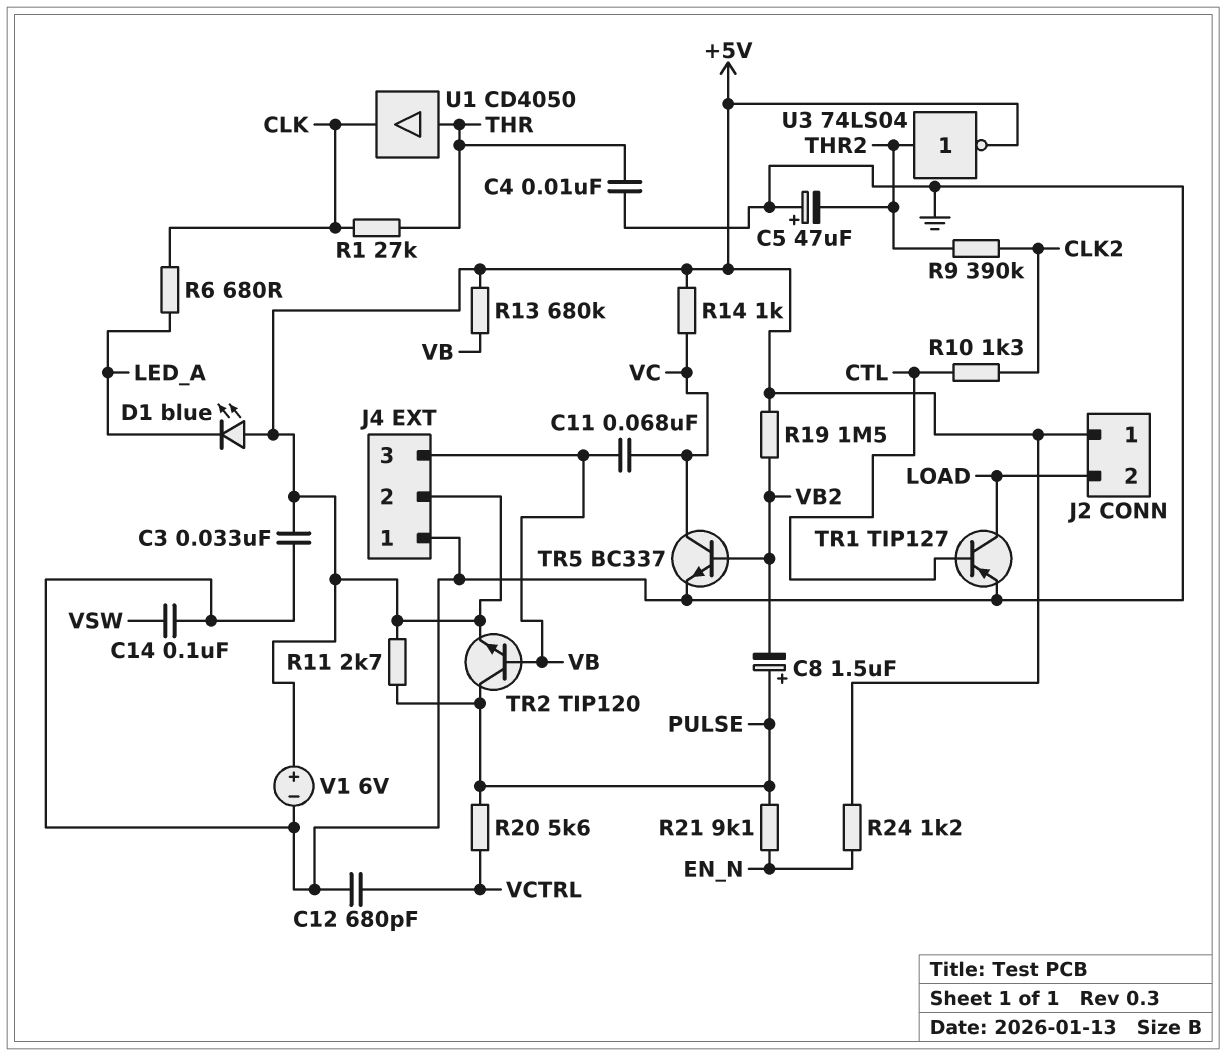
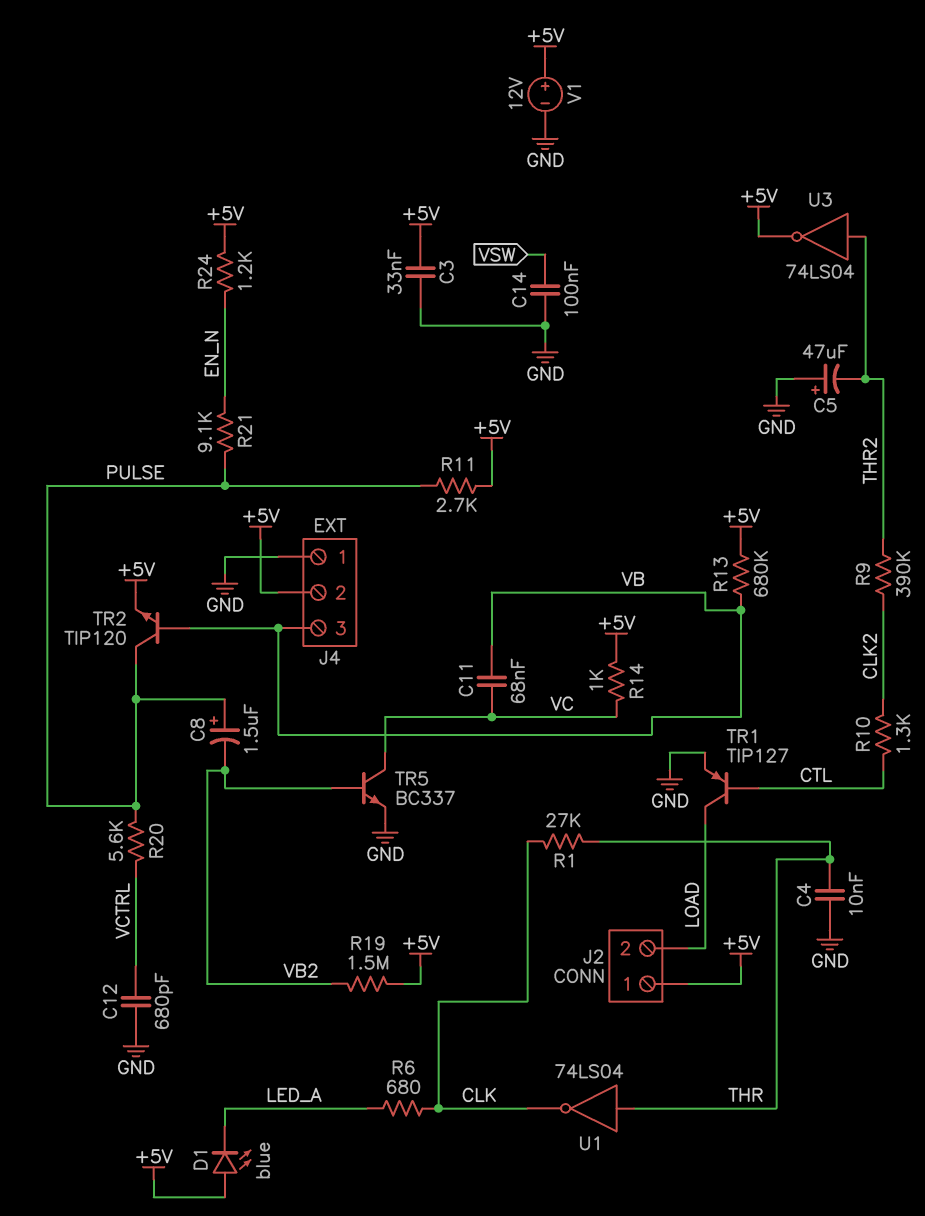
U1: buffer CD4050 (in THR, out CLK) -> NOT 74LS04 (in THR, out CLK)
V1: 6V (plus +5V, minus GND) -> 12V (plus +5V, minus GND)

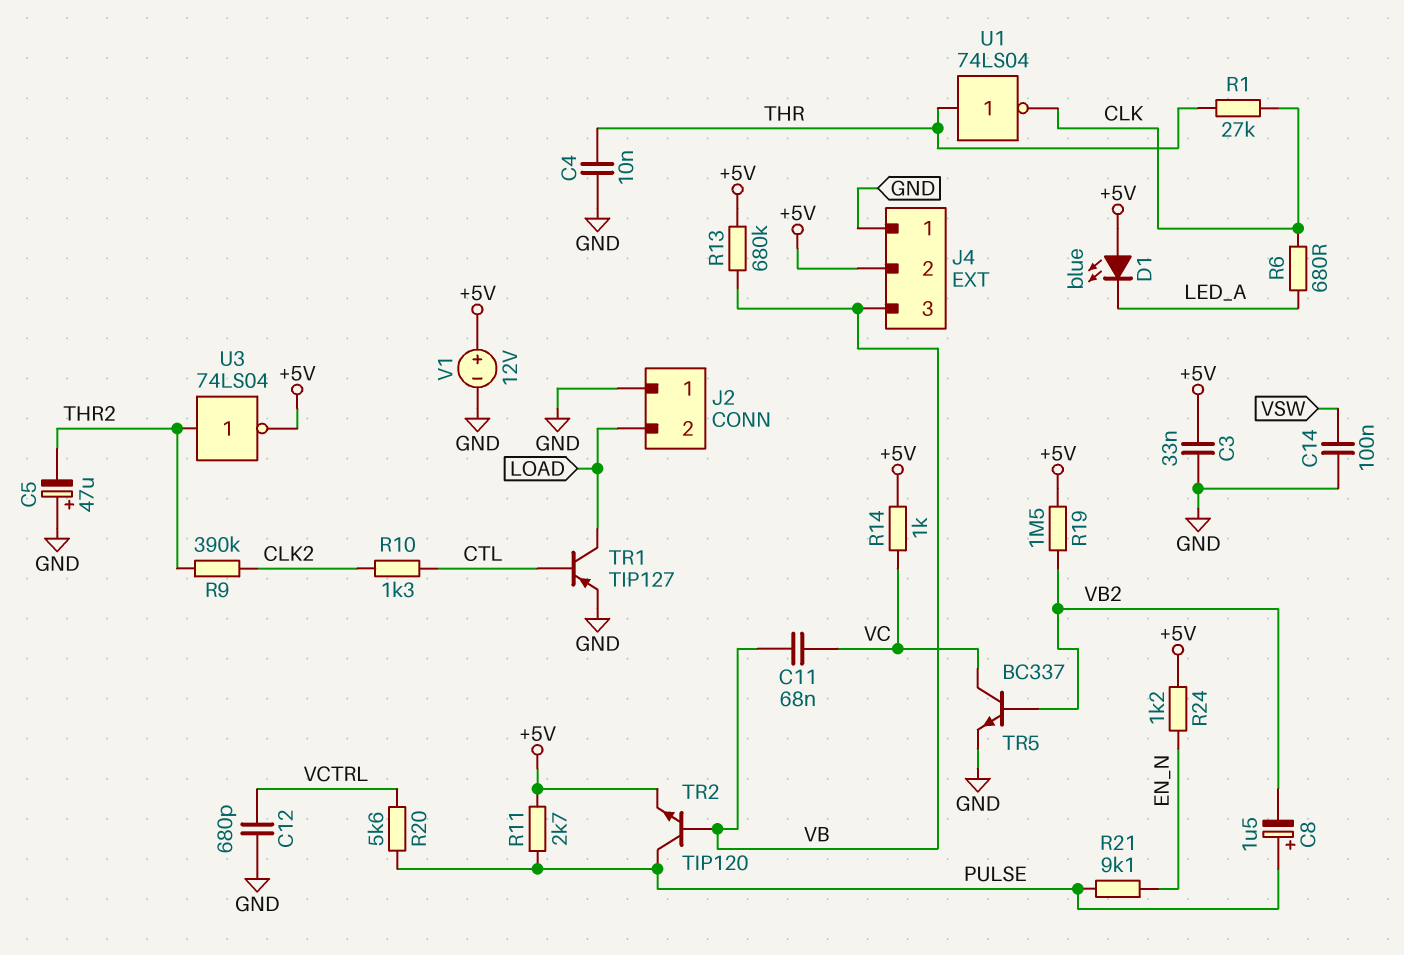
J2 pin 1: +5V -> GND

